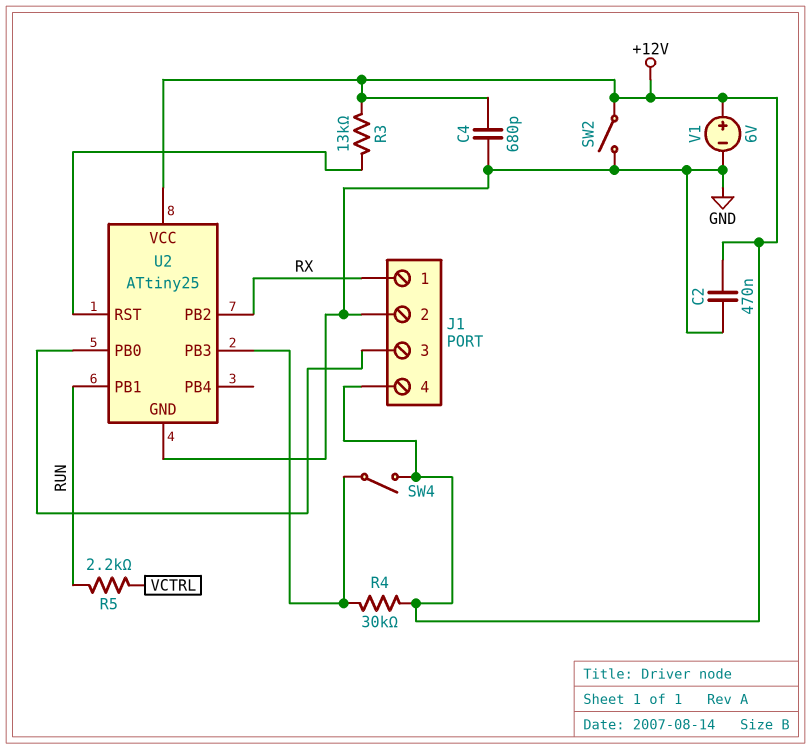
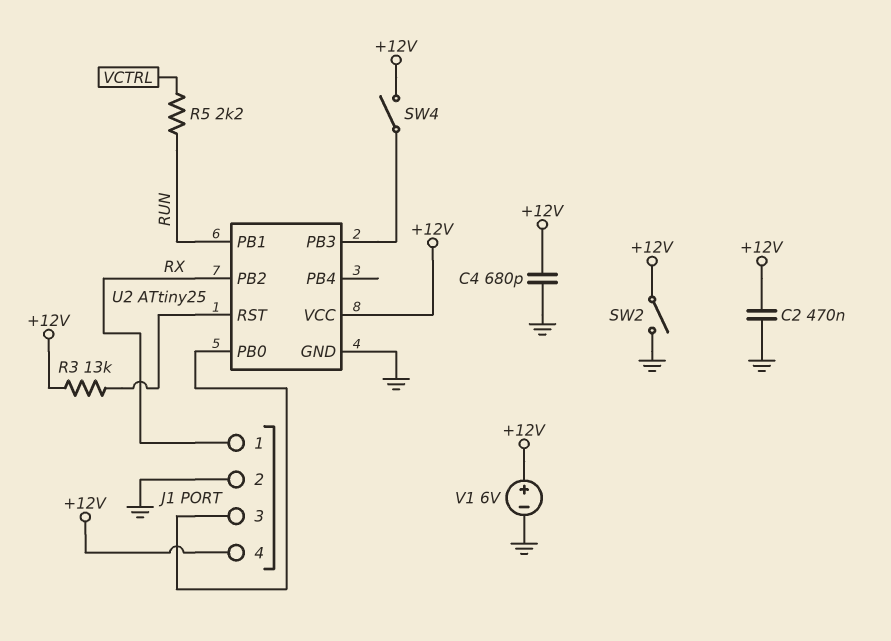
R4: 30k (+12V, U2/PB3) -> none

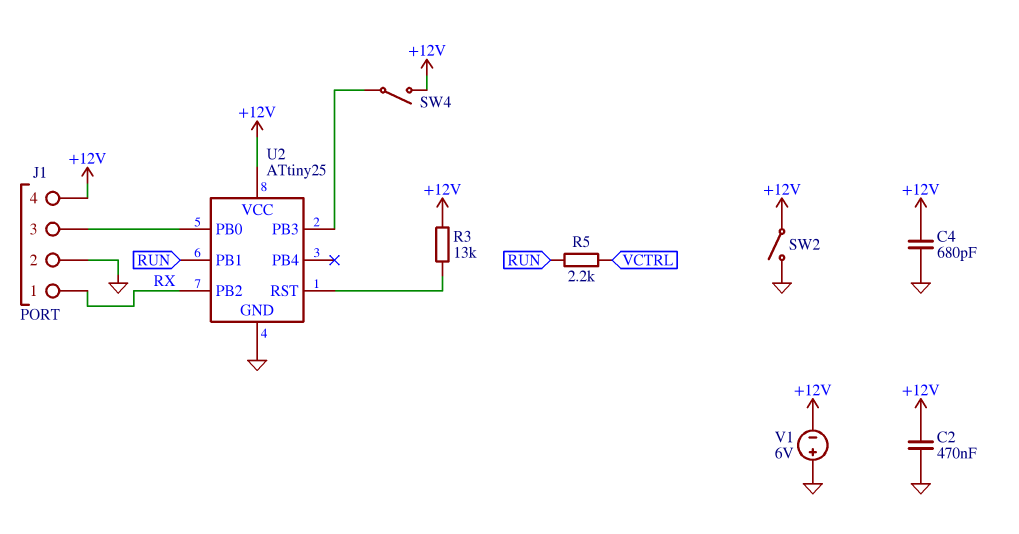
V1: 6V (plus +12V, minus GND) -> 6V (plus GND, minus +12V)

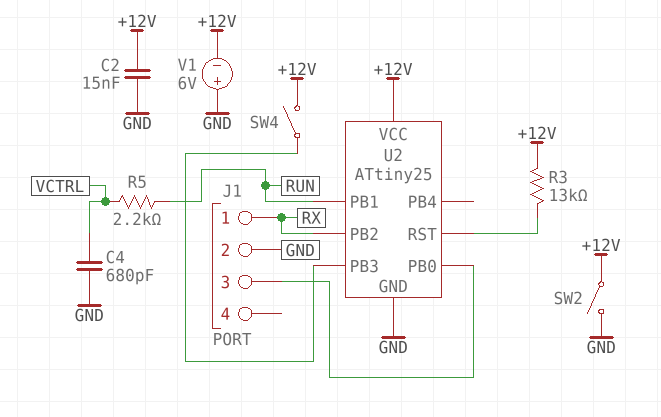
C2: 470nF (+12V, GND) -> 15nF (+12V, GND)
C4: 680pF (+12V, GND) -> 680pF (GND, VCTRL)
J1 pin 4: +12V -> none

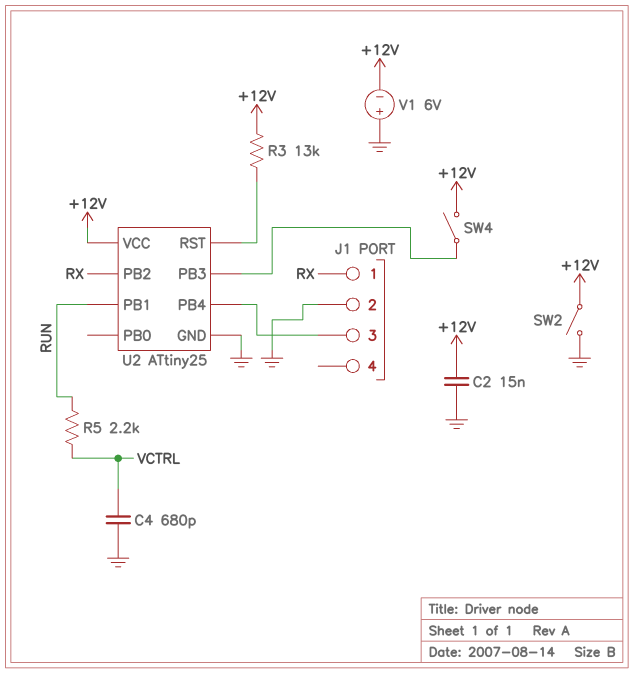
U2 pin PB0: J1/3 -> none
U2 pin PB4: none -> J1/3

